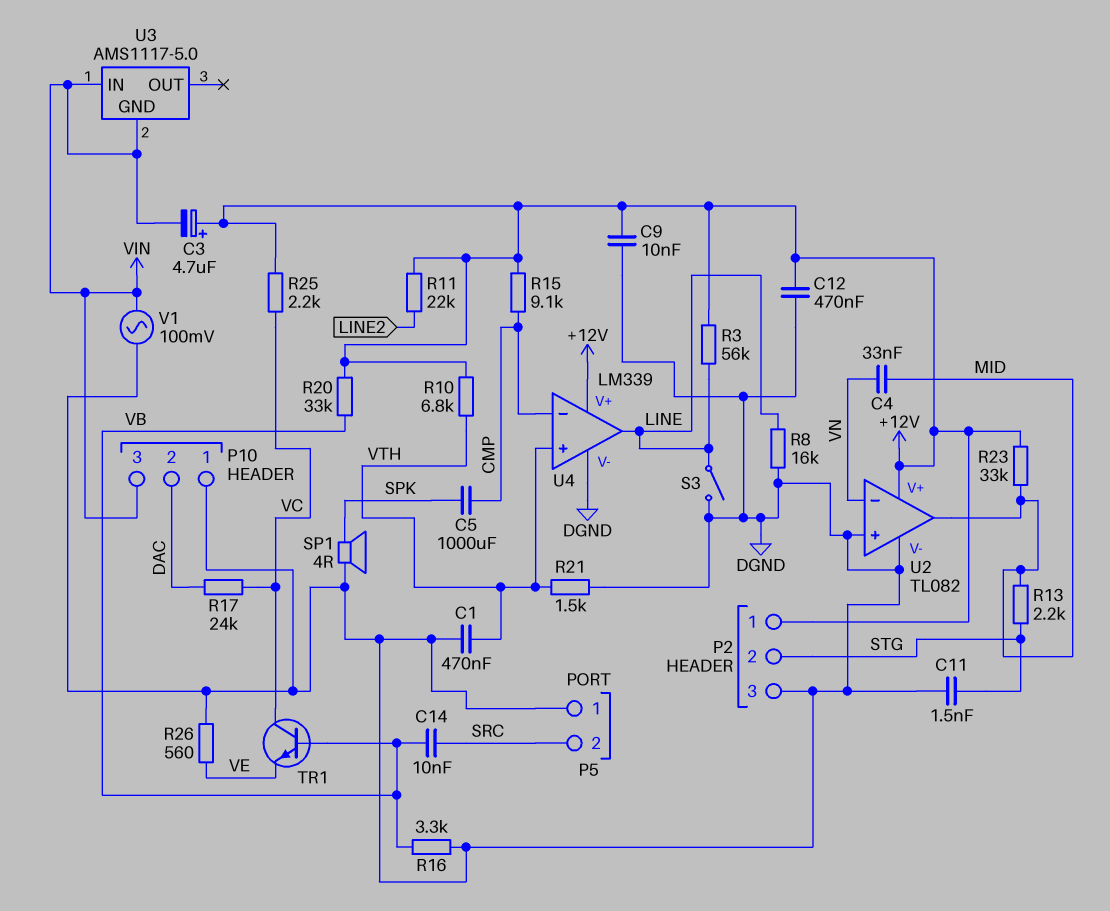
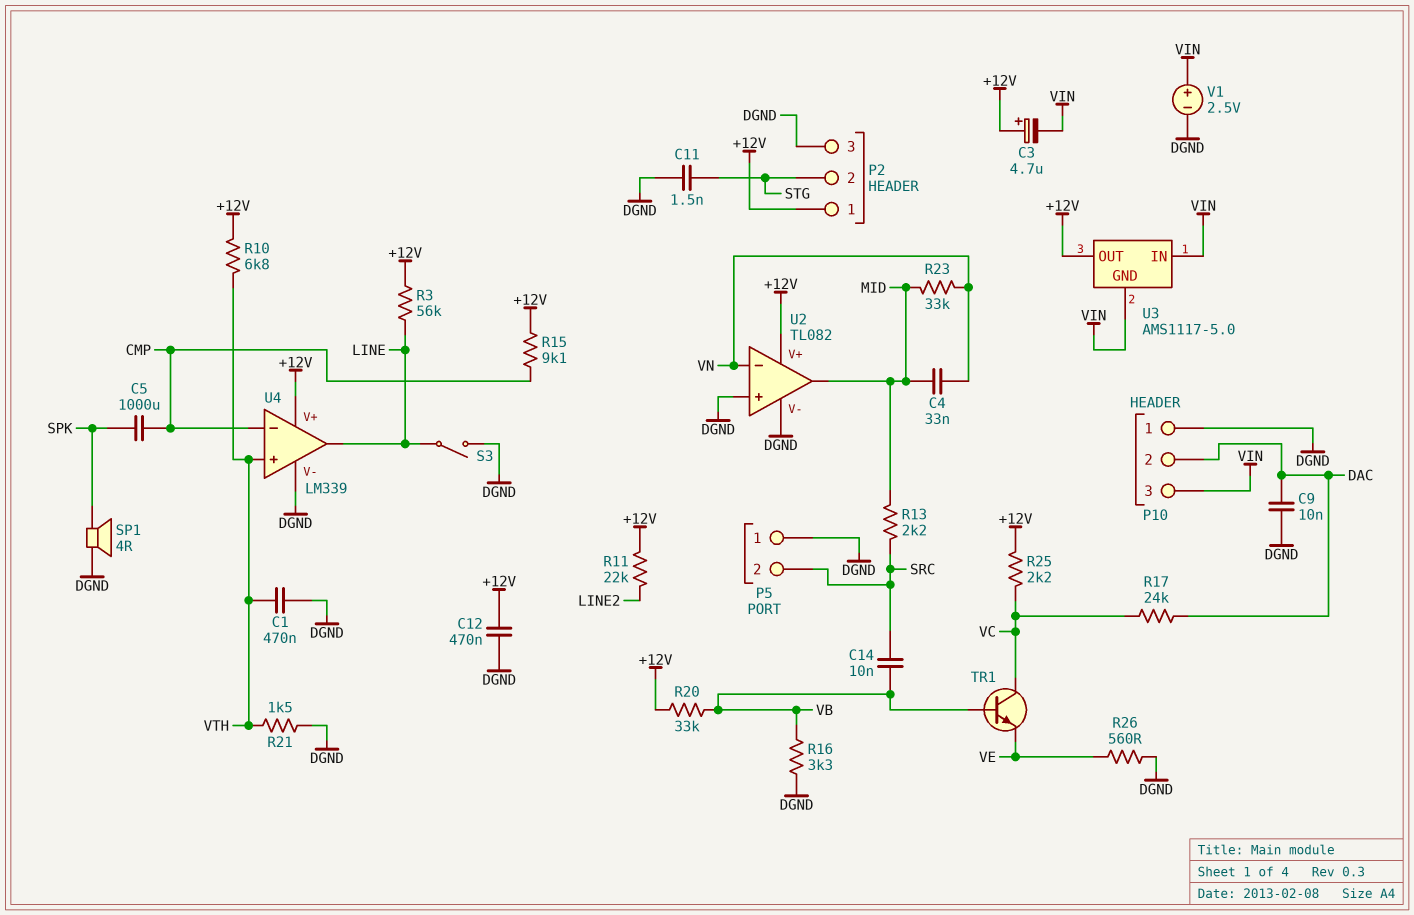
C9: 10nF (+12V, DGND) -> 10nF (DAC, DGND)
R8: 16k (DGND, LINE) -> none
R13: 2.2k (MID, STG) -> 2.2k (MID, SRC)
R23: 33k (+12V, MID) -> 33k (MID, VN)
U3 pin OUT: none -> +12V
V1: AC 100mV (DGND, VIN) -> 2.5V (plus VIN, minus DGND)

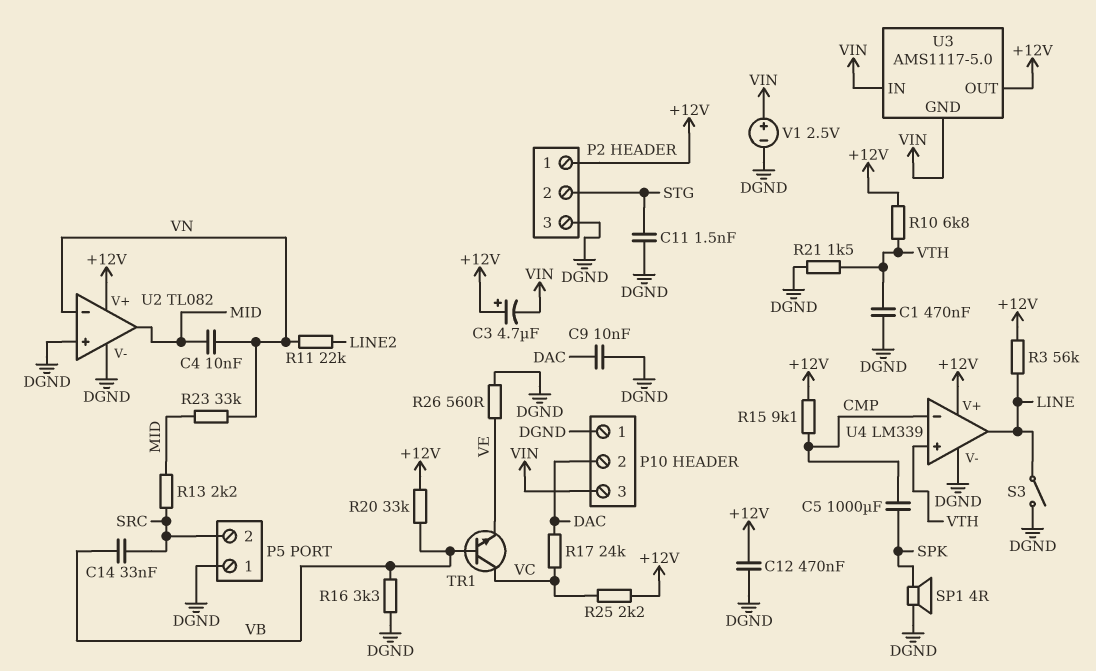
C4: 33nF (MID, VN) -> 10nF (MID, VN)
C14: 10nF (SRC, VB) -> 33nF (SRC, VB)
R11: 22k (+12V, LINE2) -> 22k (LINE2, VN)

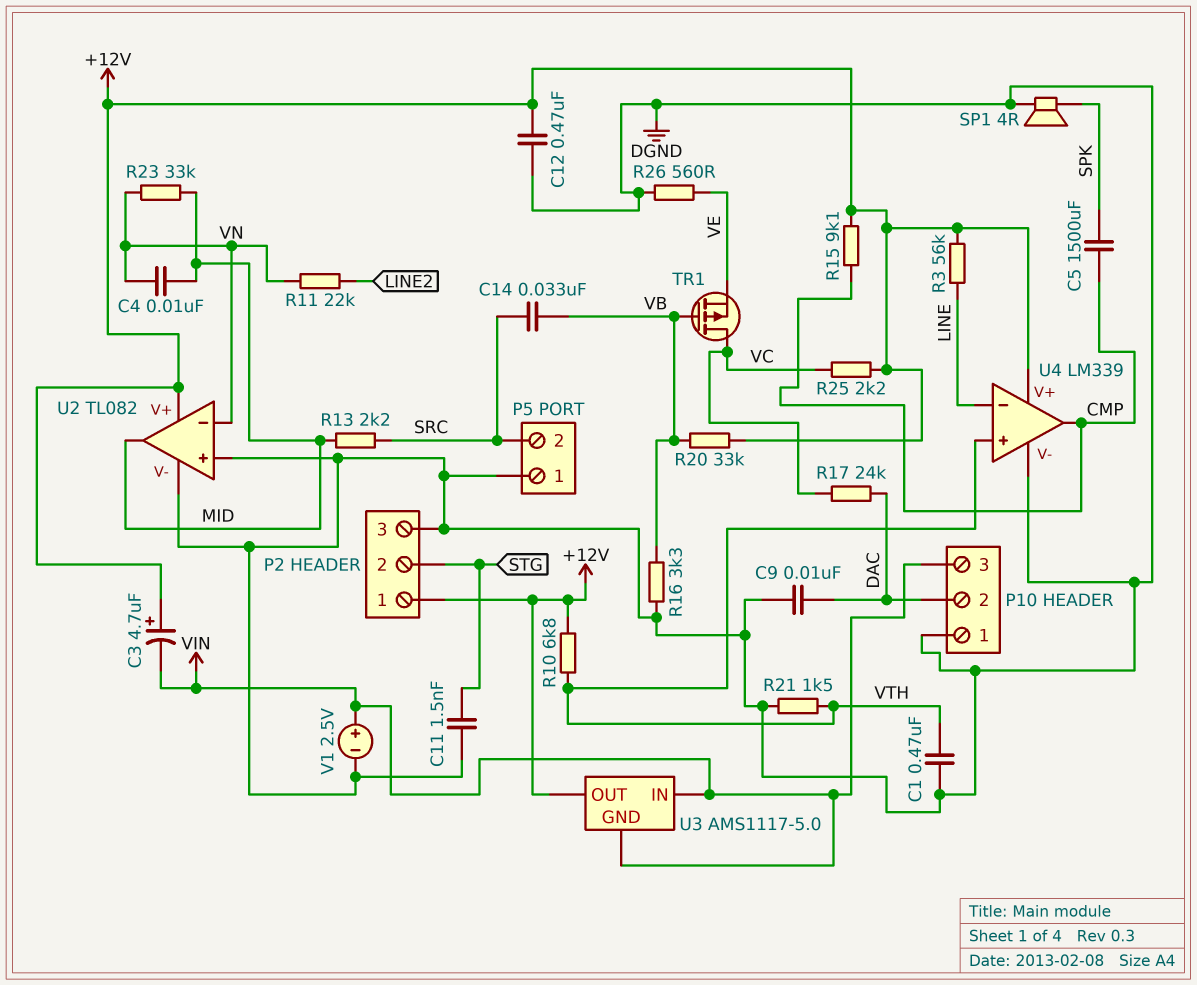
C5: 1000uF (CMP, SPK) -> 1500uF (CMP, SPK)
S3: switch (DGND, LINE) -> none
TR1: NPN (B VB, C VC, E VE) -> PMOS (G VB, D VC, S VE)
U4 pin in-: CMP -> LINE
U4 pin out: LINE -> CMP

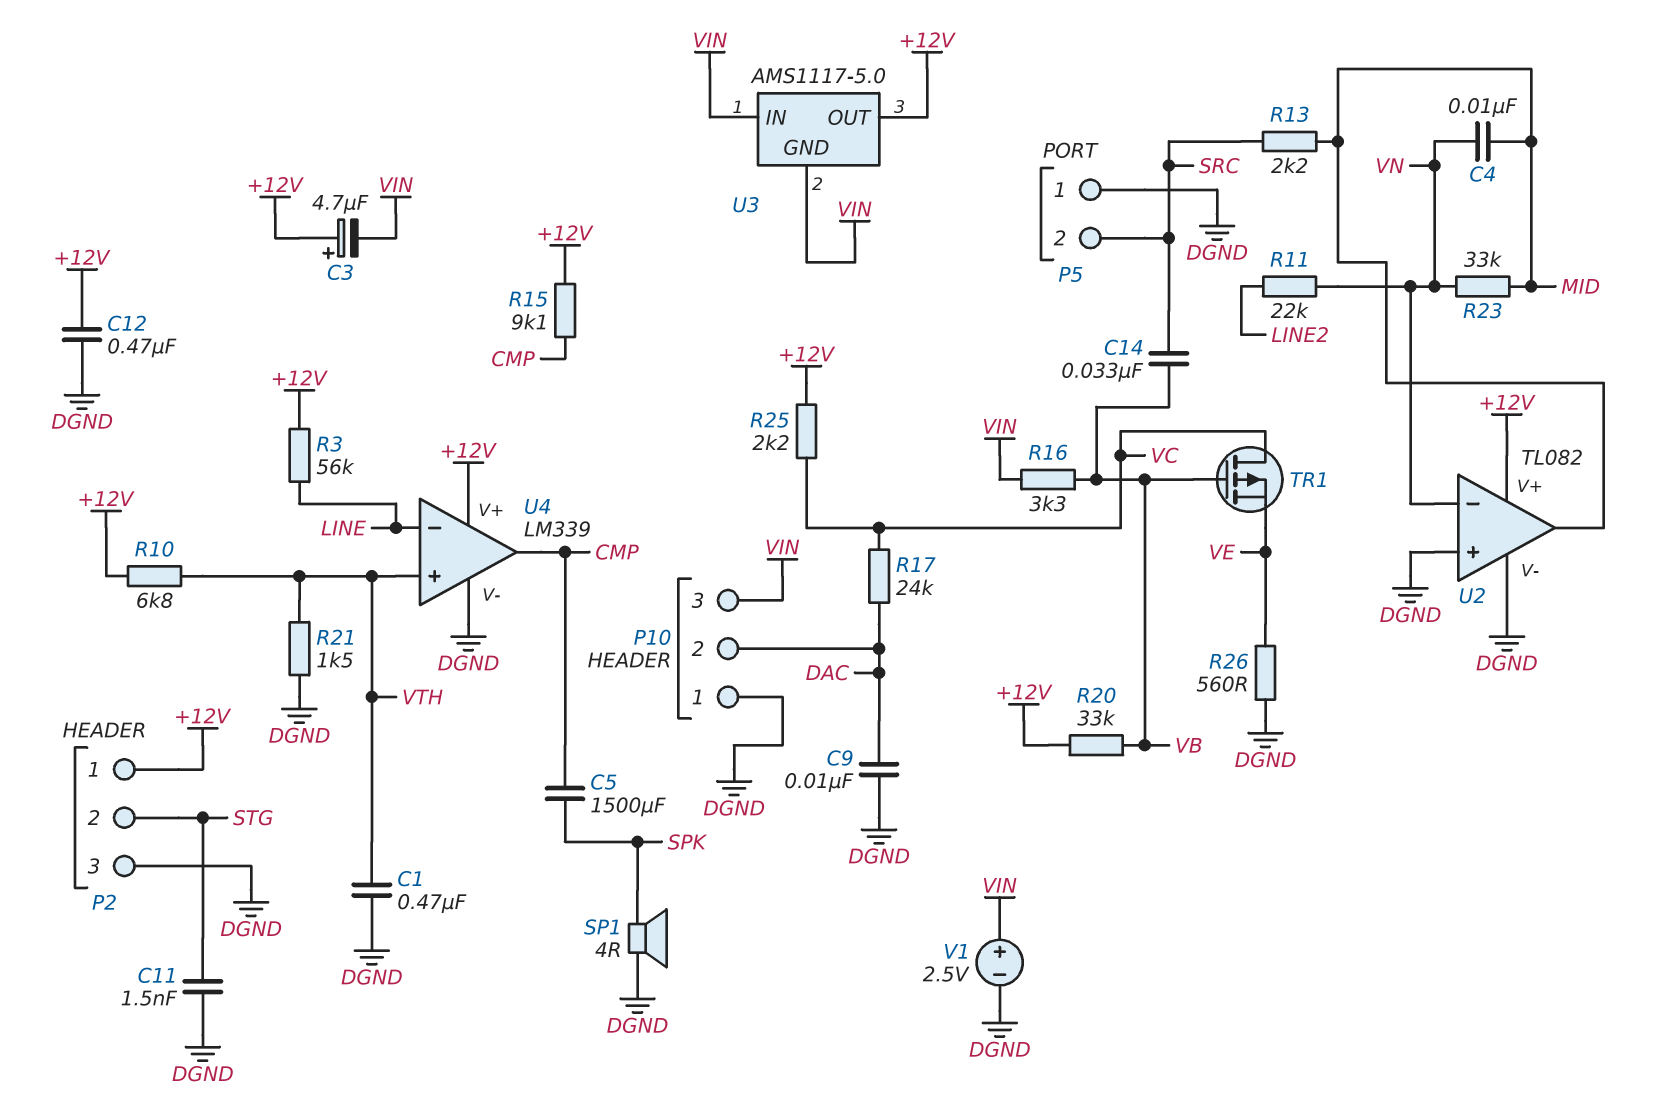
R16: 3.3k (DGND, VB) -> 3.3k (VB, VIN)

